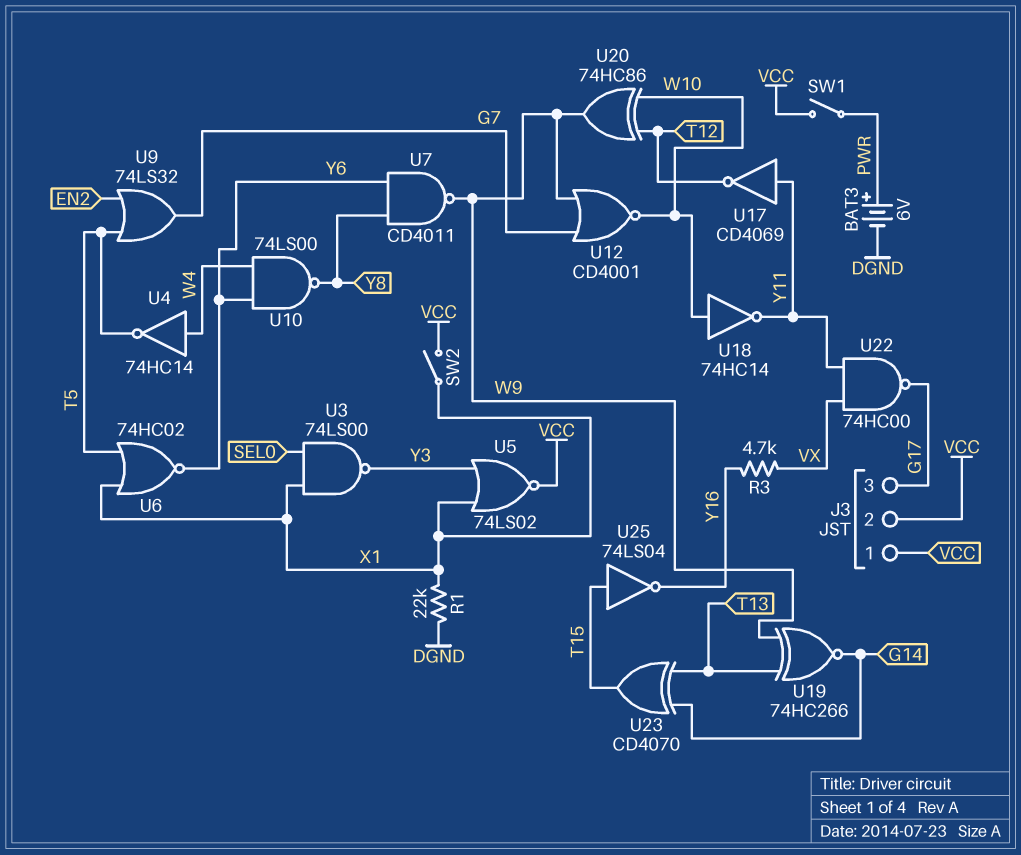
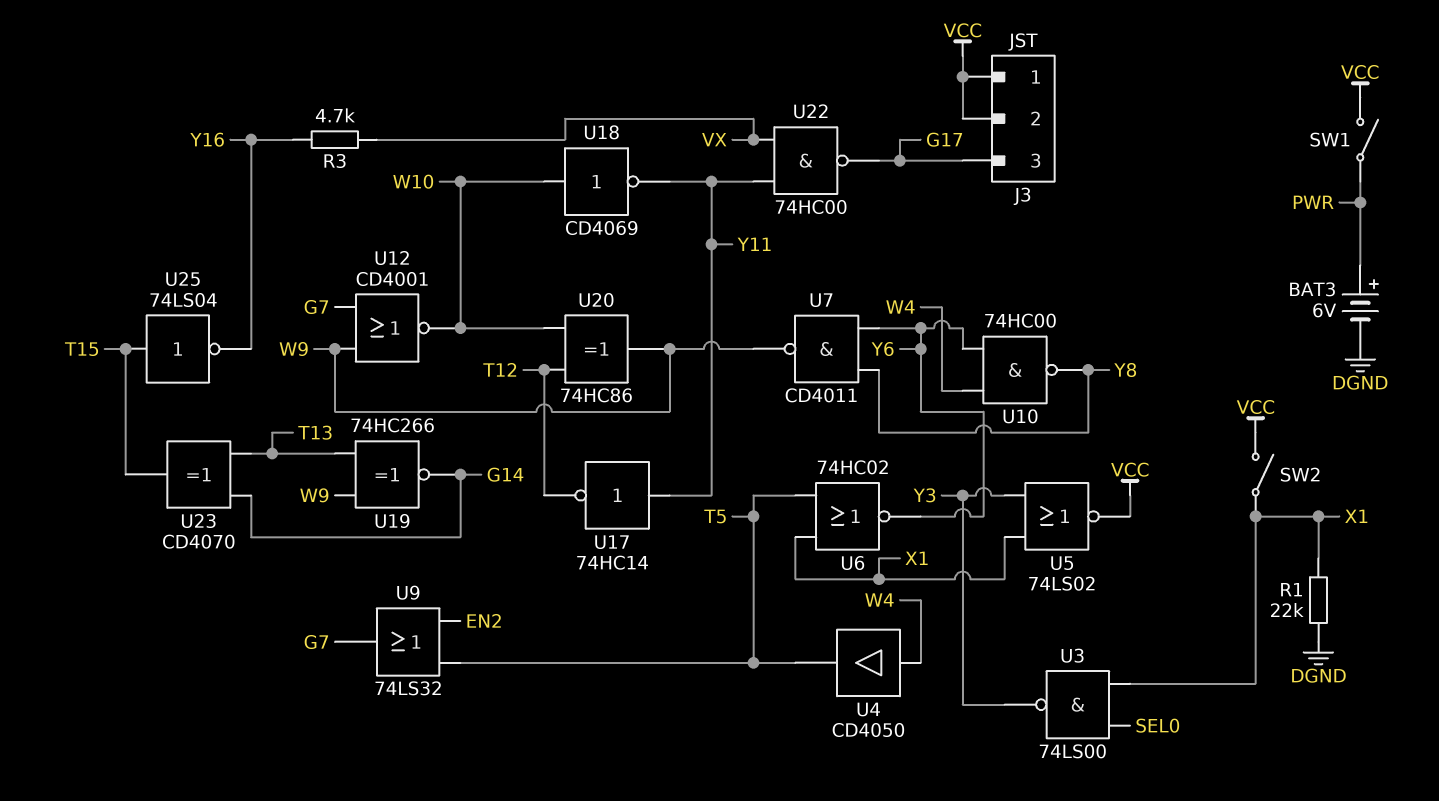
U4: NOT 74HC14 (in W4, out T5) -> buffer CD4050 (in W4, out T5)
U10: NAND 74LS00 (in W4, in Y6, out Y8) -> NAND 74HC00 (in W4, in Y6, out Y8)
U17: NOT CD4069 (in Y11, out T12) -> NOT 74HC14 (in Y11, out T12)
U18: NOT 74HC14 (in W10, out Y11) -> NOT CD4069 (in W10, out Y11)

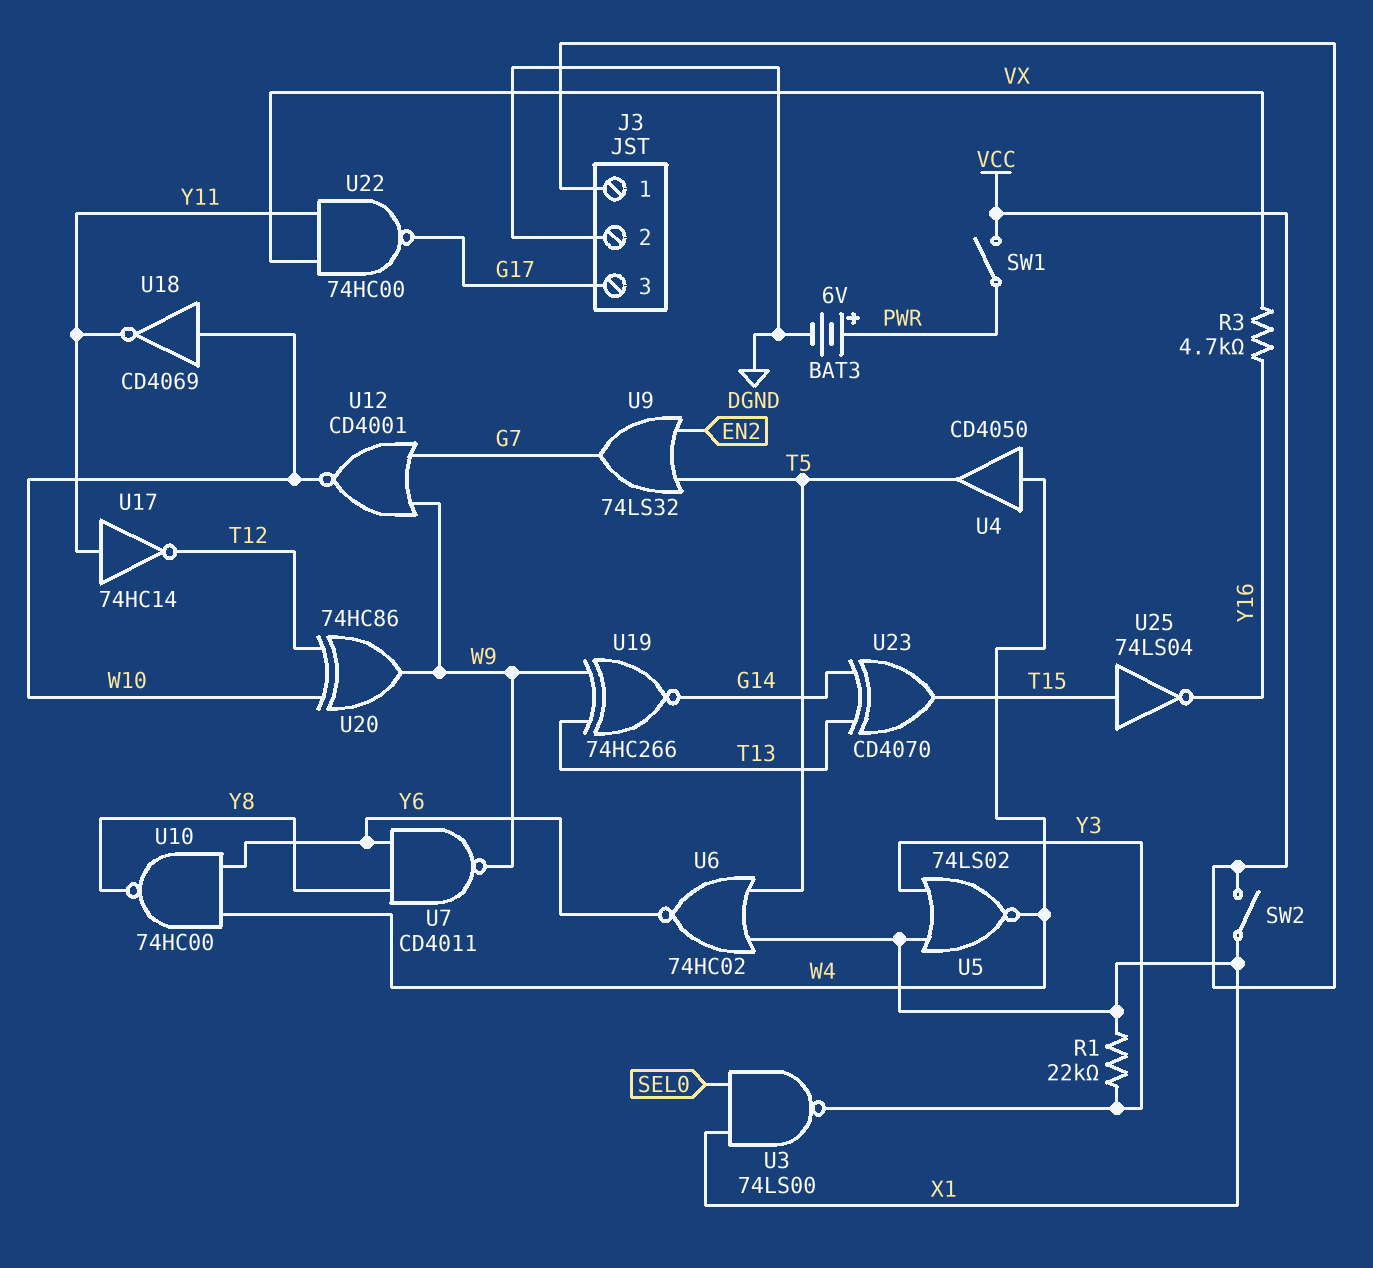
J3 pin 2: VCC -> DGND
R1: 22k (DGND, X1) -> 22k (X1, Y3)
U5: NOR 74LS02 (in X1, in Y3, out VCC) -> NOR 74LS02 (in X1, in Y3, out W4)

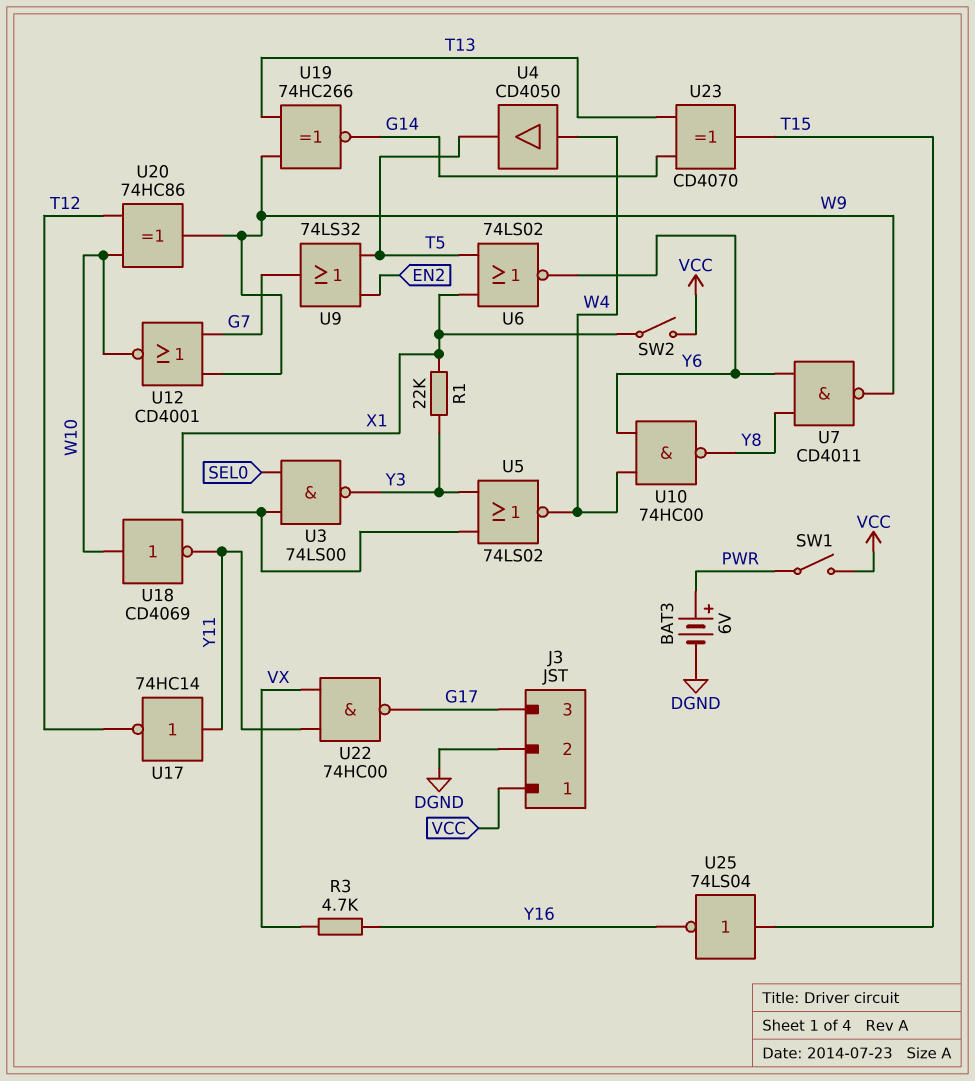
U6: NOR 74HC02 (in T5, in X1, out Y6) -> NOR 74LS02 (in T5, in X1, out Y6)

